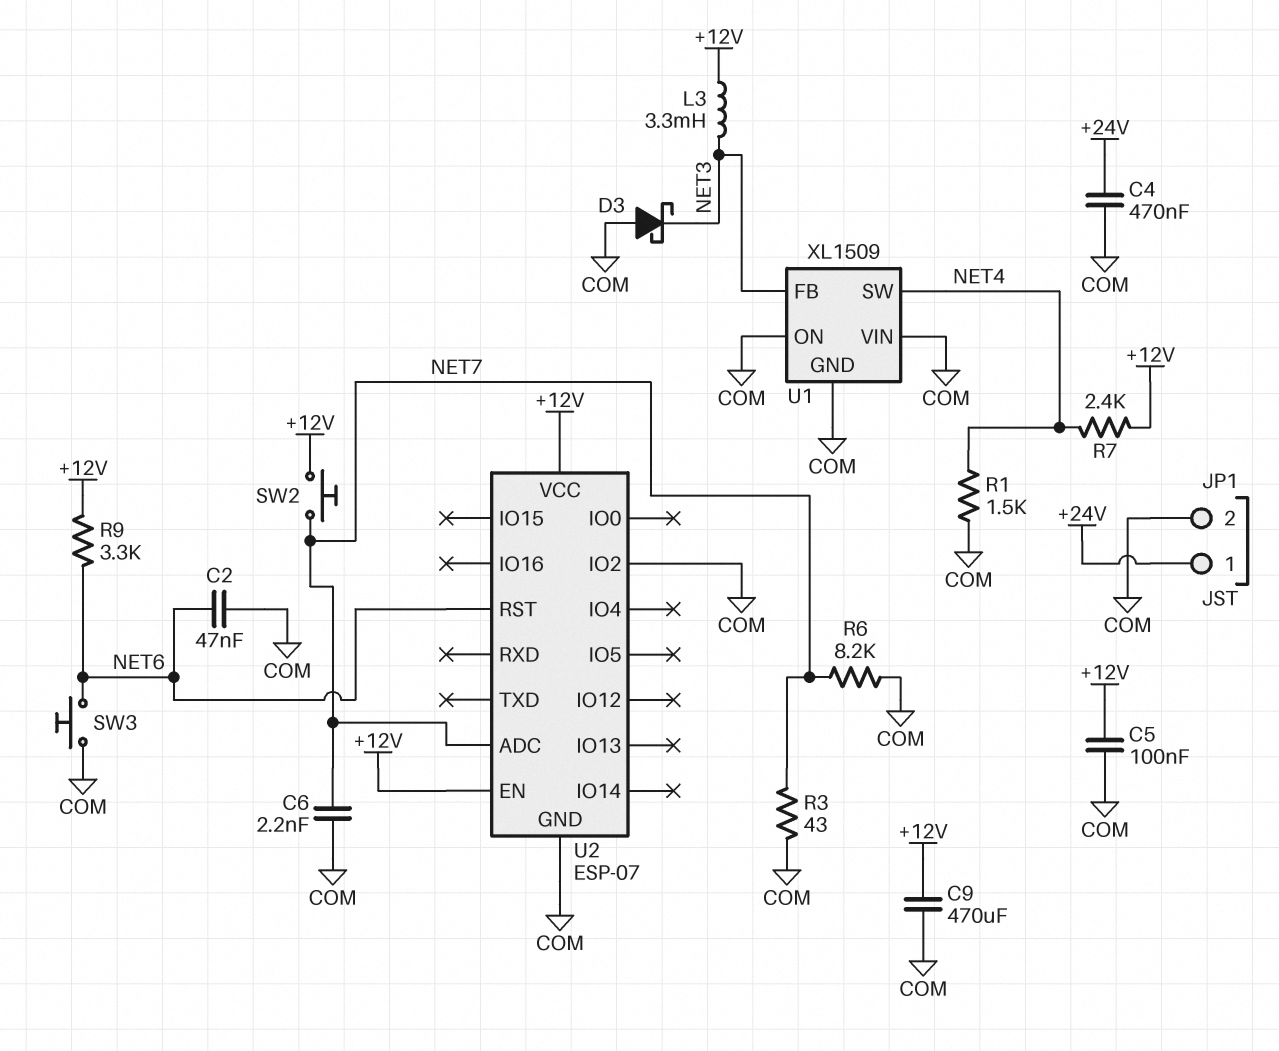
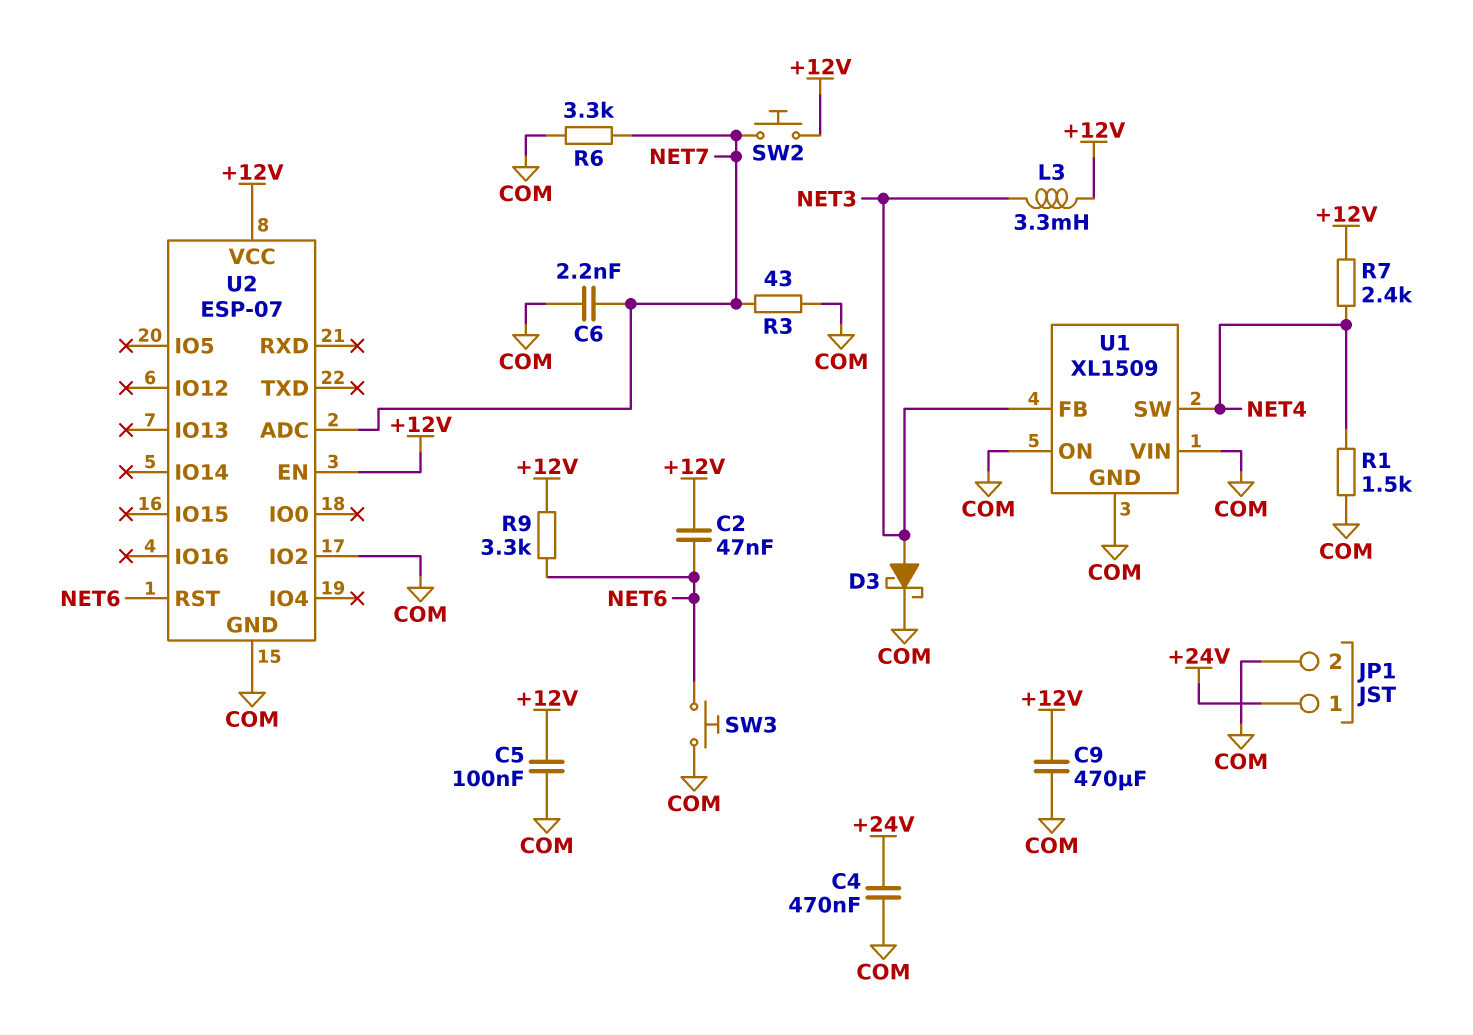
C2: 47nF (COM, NET6) -> 47nF (+12V, NET6)
D3: schottky (A COM, K NET3) -> schottky (A NET3, K COM)
R6: 8.2k (COM, NET7) -> 3.3k (COM, NET7)

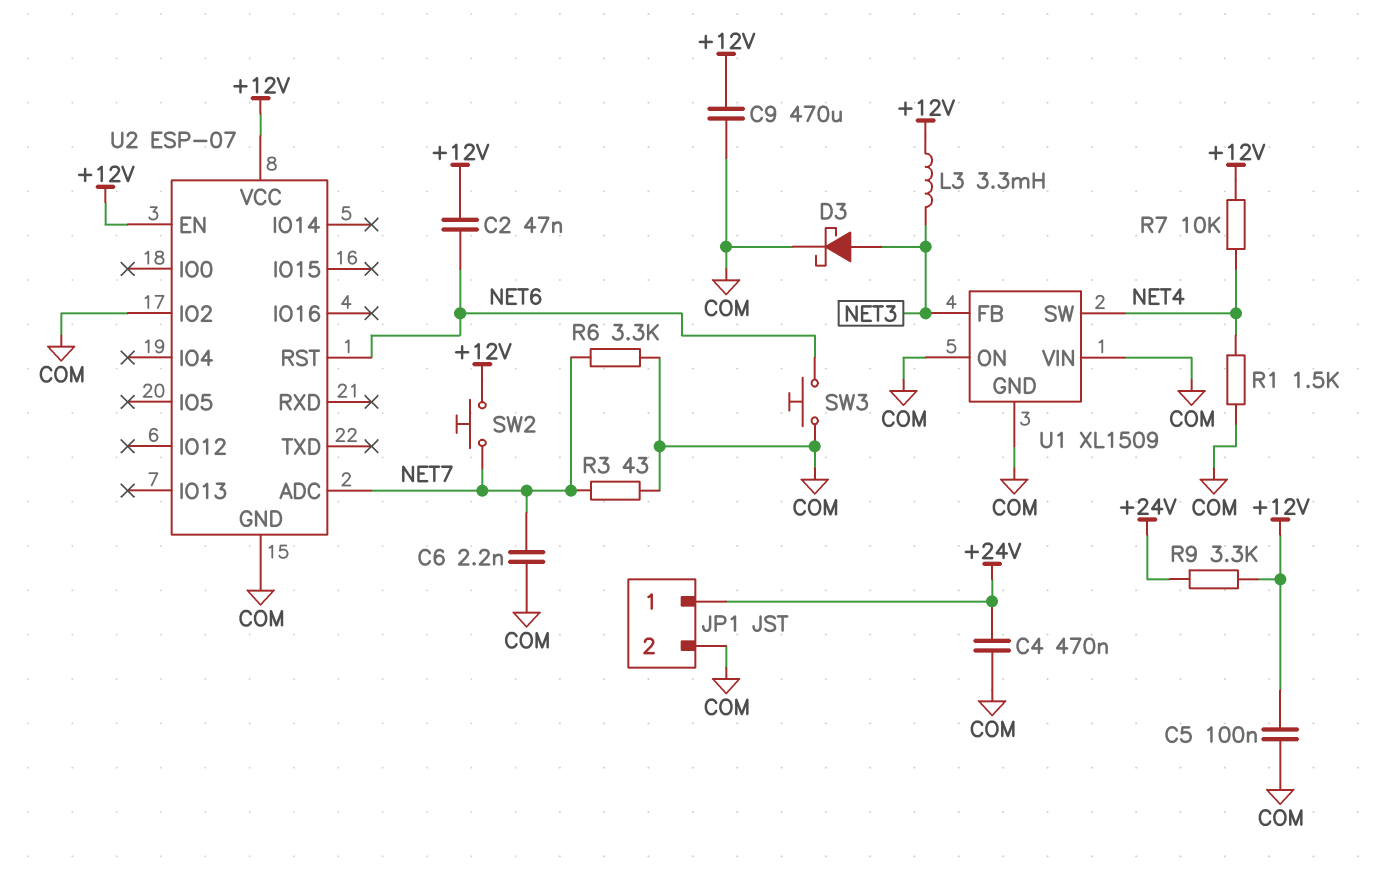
R7: 2.4k (+12V, NET4) -> 10k (+12V, NET4)
R9: 3.3k (+12V, NET6) -> 3.3k (+12V, +24V)

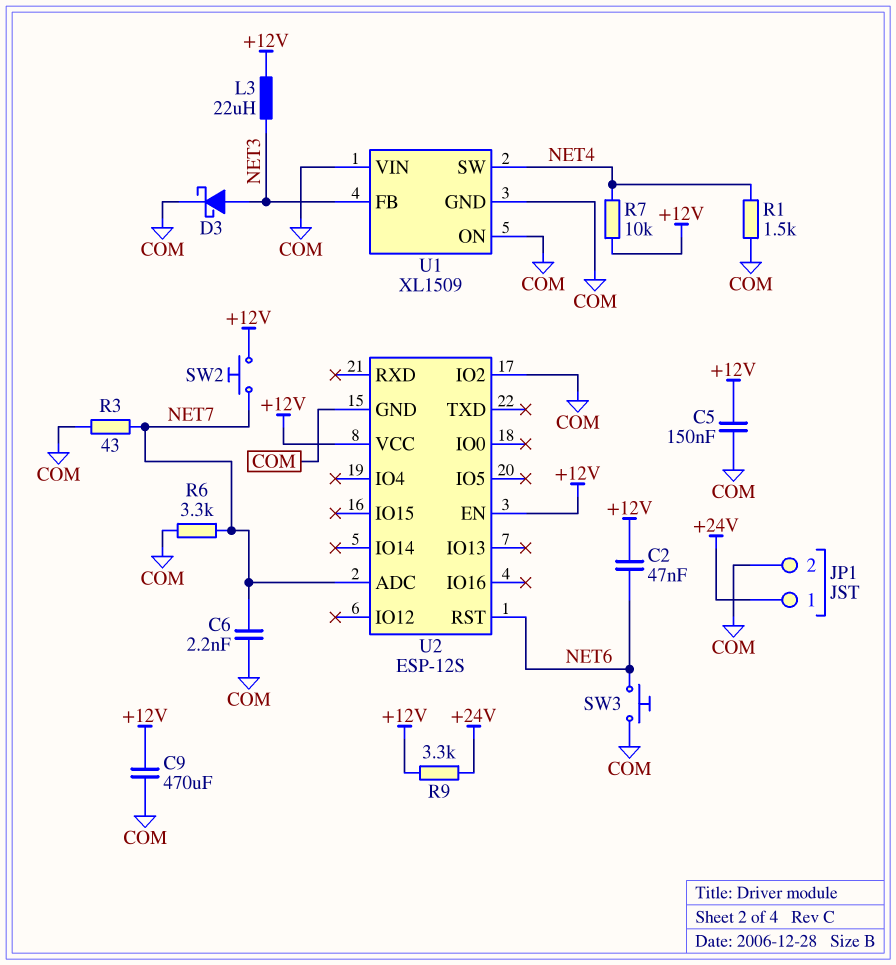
C4: 470nF (+24V, COM) -> none
C5: 100nF (+12V, COM) -> 150nF (+12V, COM)
L3: 3.3mH (+12V, NET3) -> 22uH (+12V, NET3)
U2: ESP-07 -> ESP-12S

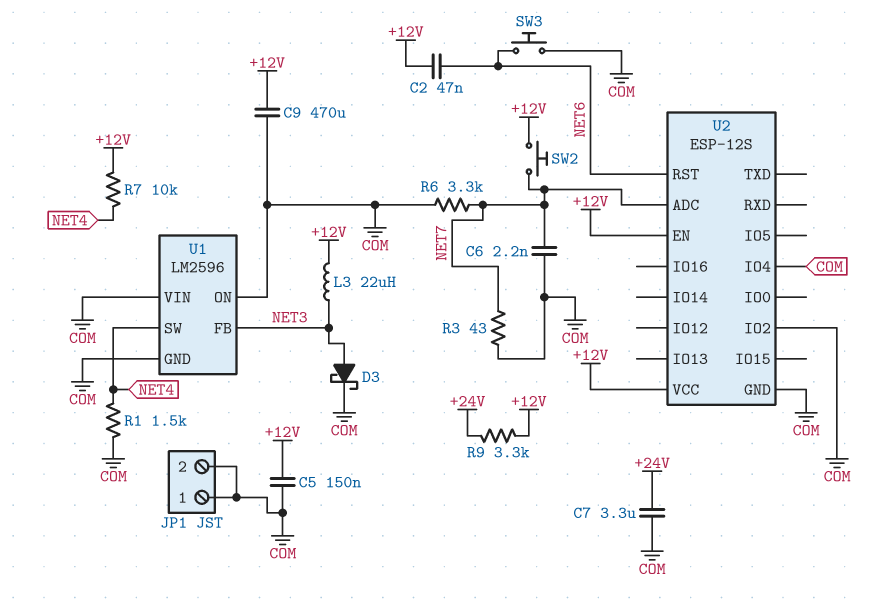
C7: none -> 3.3uF (+24V, COM)
JP1 pin 1: +24V -> COM
U1: XL1509 -> LM2596
U2 pin IO4: none -> COM

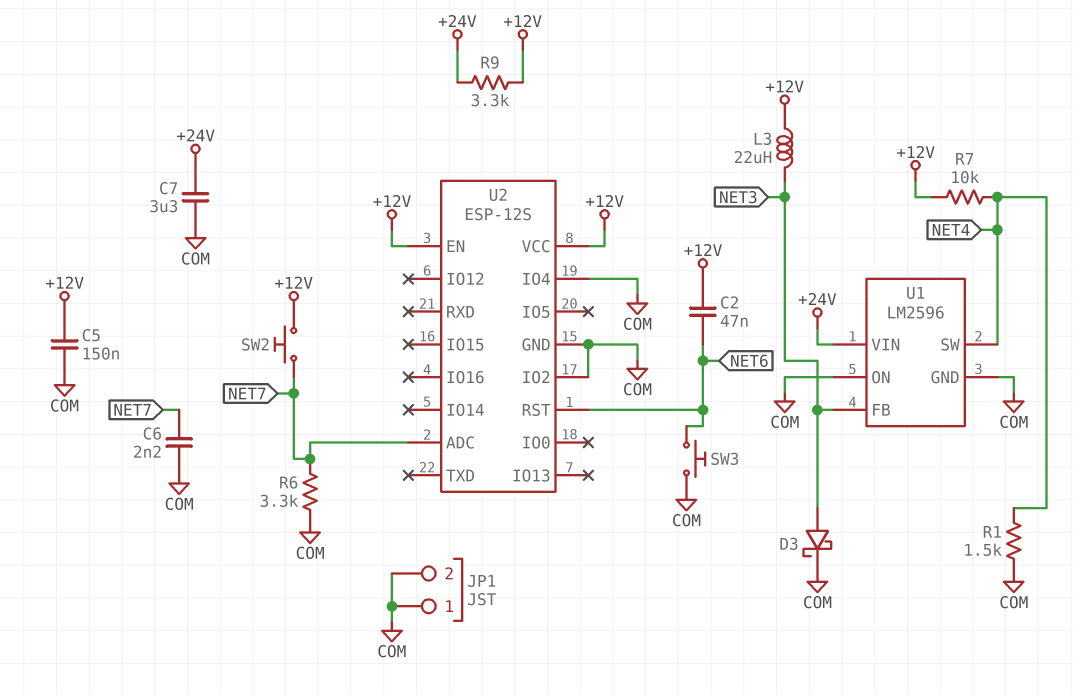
C9: 470uF (+12V, COM) -> none
R3: 43 (COM, NET7) -> none
U1 pin VIN: COM -> +24V

